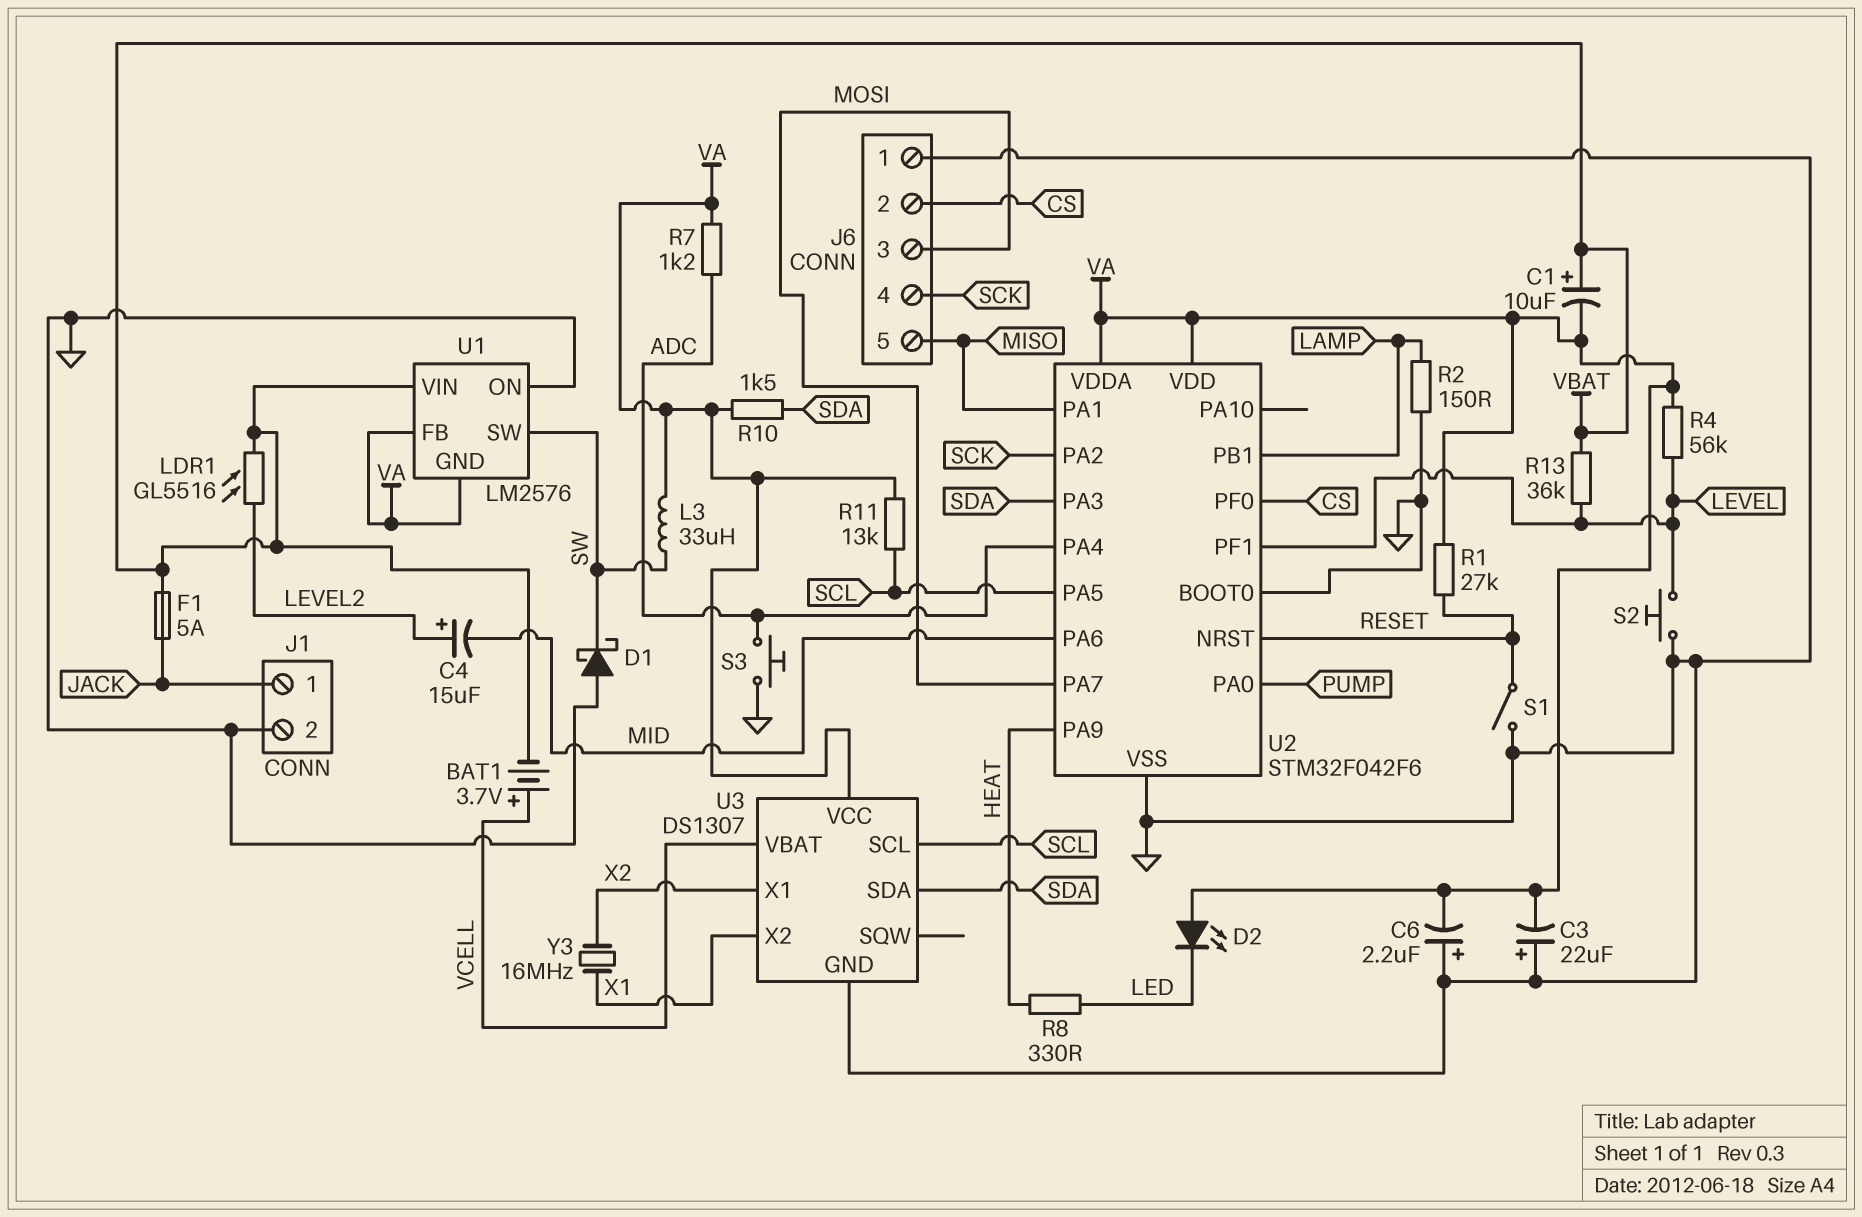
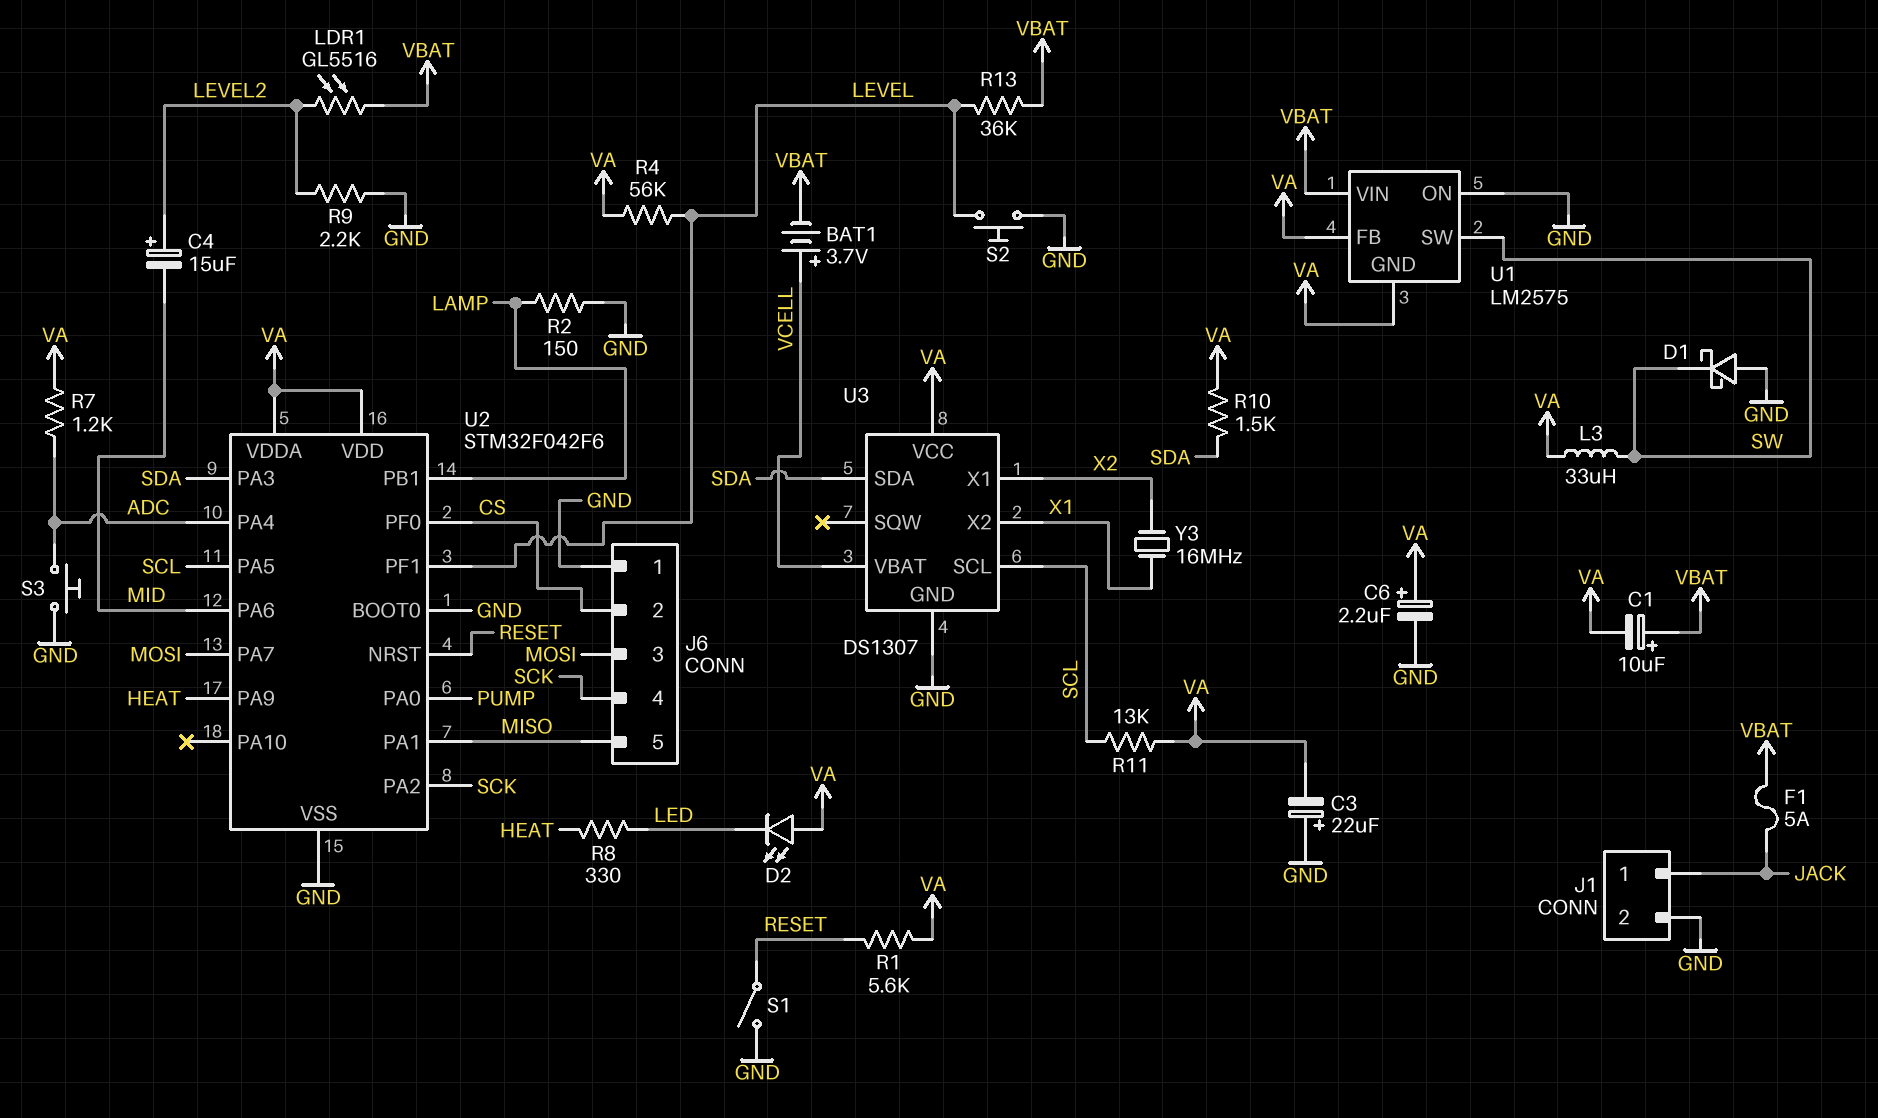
C6: 2.2uF (plus GND, minus VA) -> 2.2uF (plus VA, minus GND)
R1: 27k (RESET, VA) -> 5.6k (RESET, VA)
R9: none -> 2.2k (GND, LEVEL2)
U1: LM2576 -> LM2575

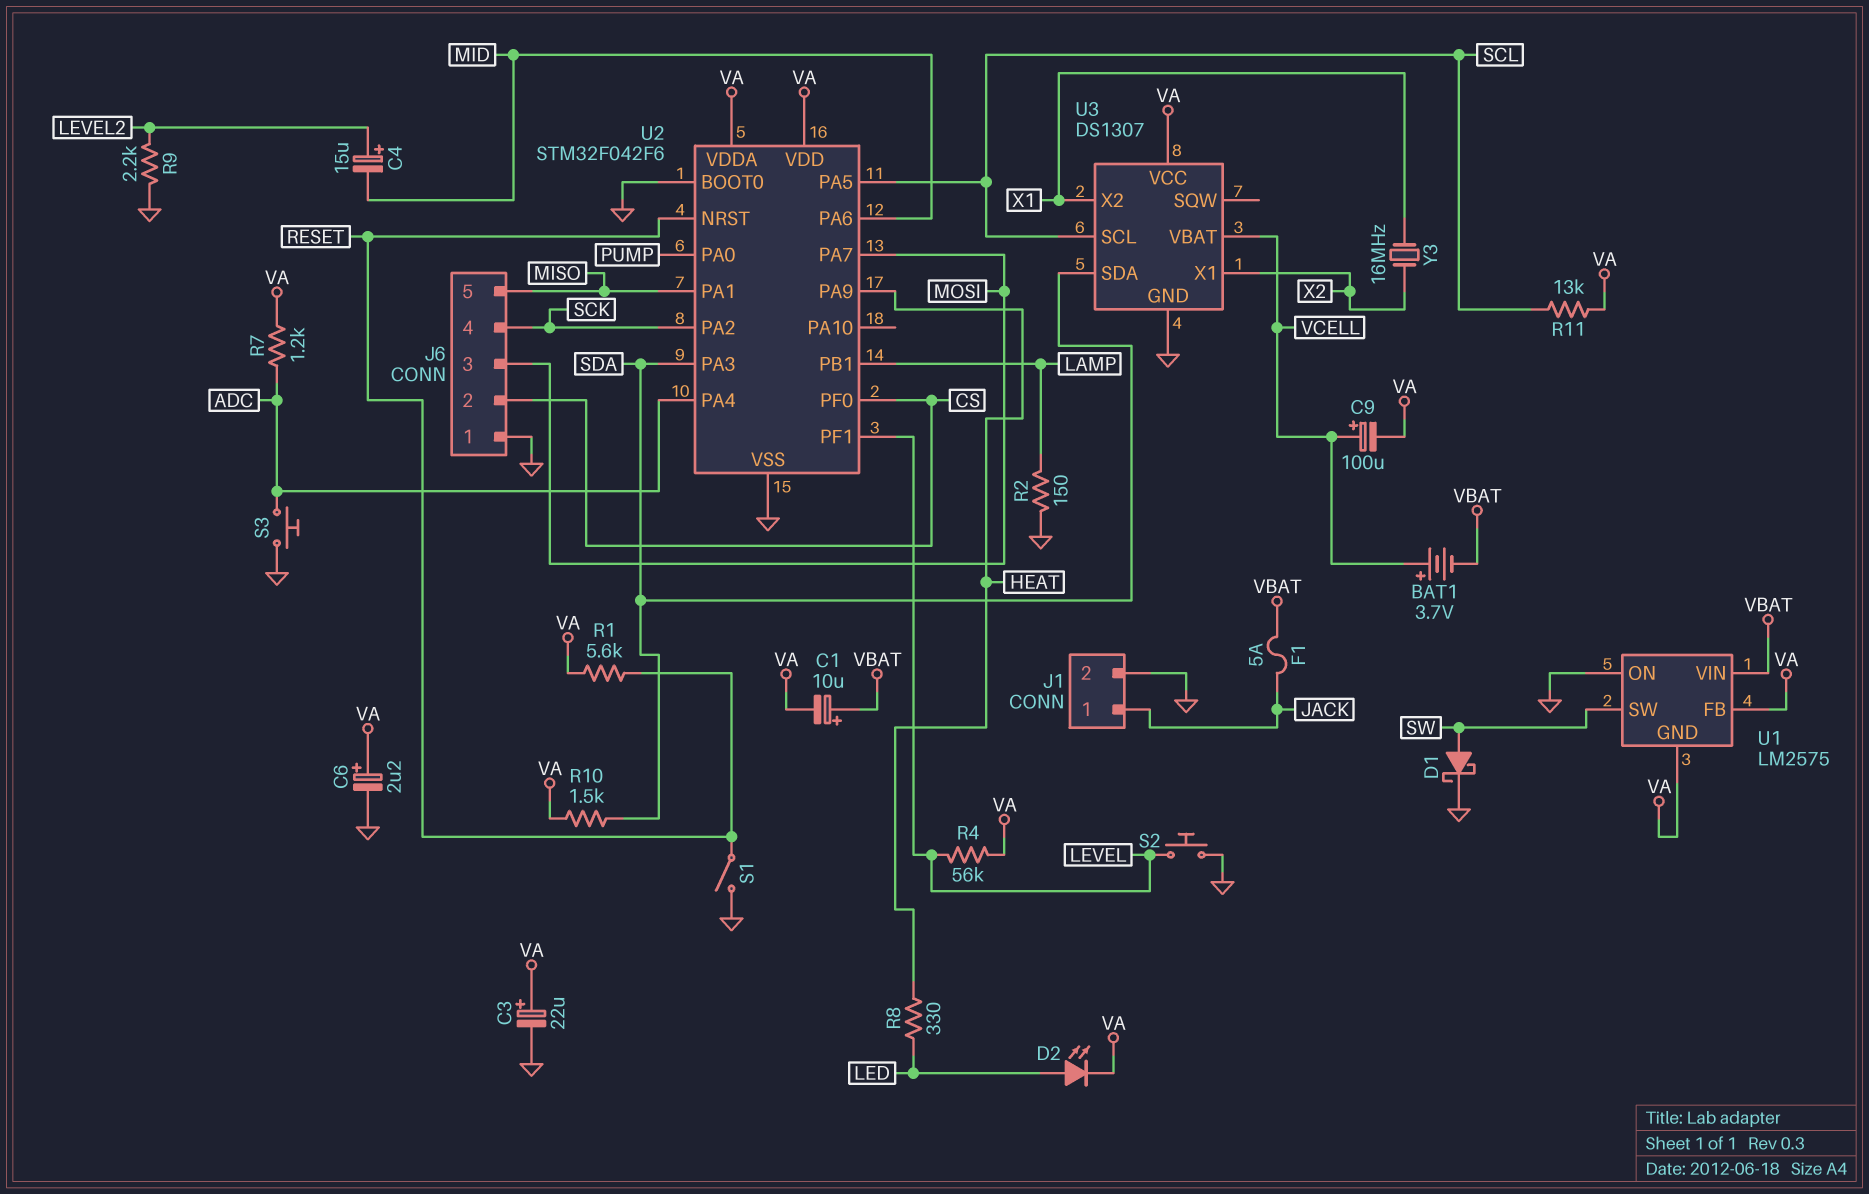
C3: 22uF (plus GND, minus VA) -> 22uF (plus VA, minus GND)
C9: none -> 100uF (plus VCELL, minus VA)
D1: schottky (A GND, K SW) -> schottky (A SW, K GND)
D2: LED (A VA, K LED) -> LED (A LED, K VA)
L3: 33uH (SW, VA) -> none
LDR1: GL5516 (LEVEL2, VBAT) -> none
R13: 36k (LEVEL, VBAT) -> none

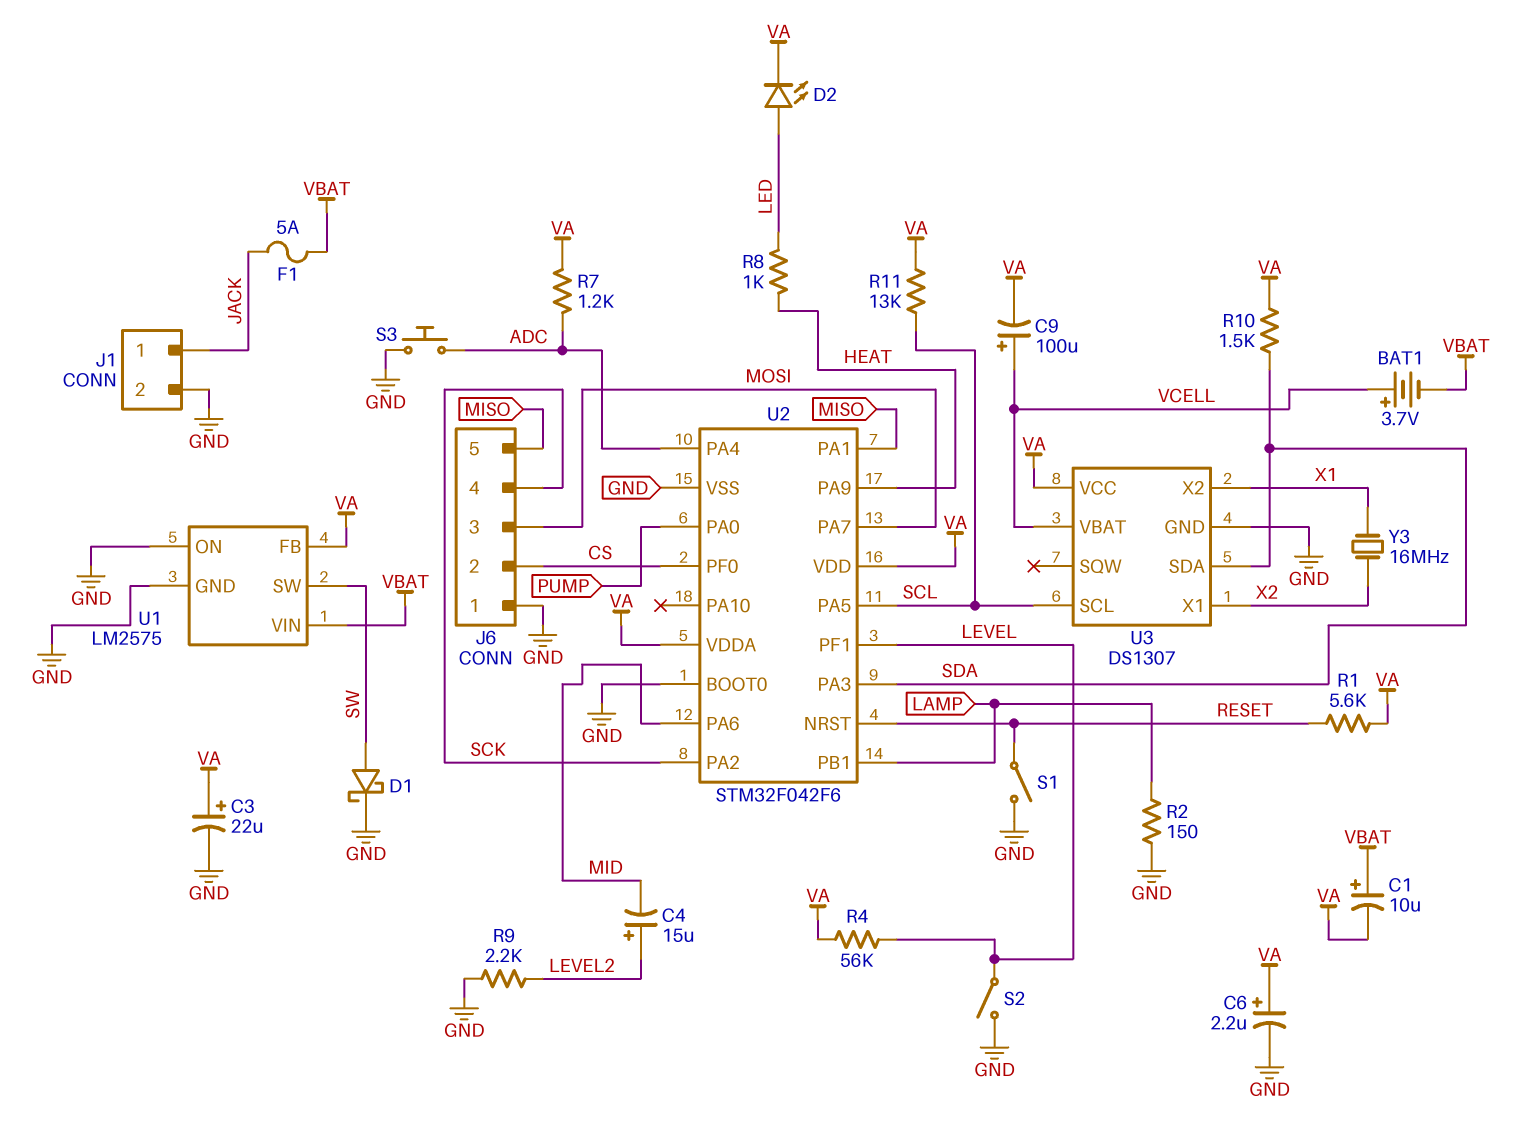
R8: 330 (HEAT, LED) -> 1k (HEAT, LED)
S2: button (GND, LEVEL) -> switch (GND, LEVEL)
U1 pin GND: VA -> GND

